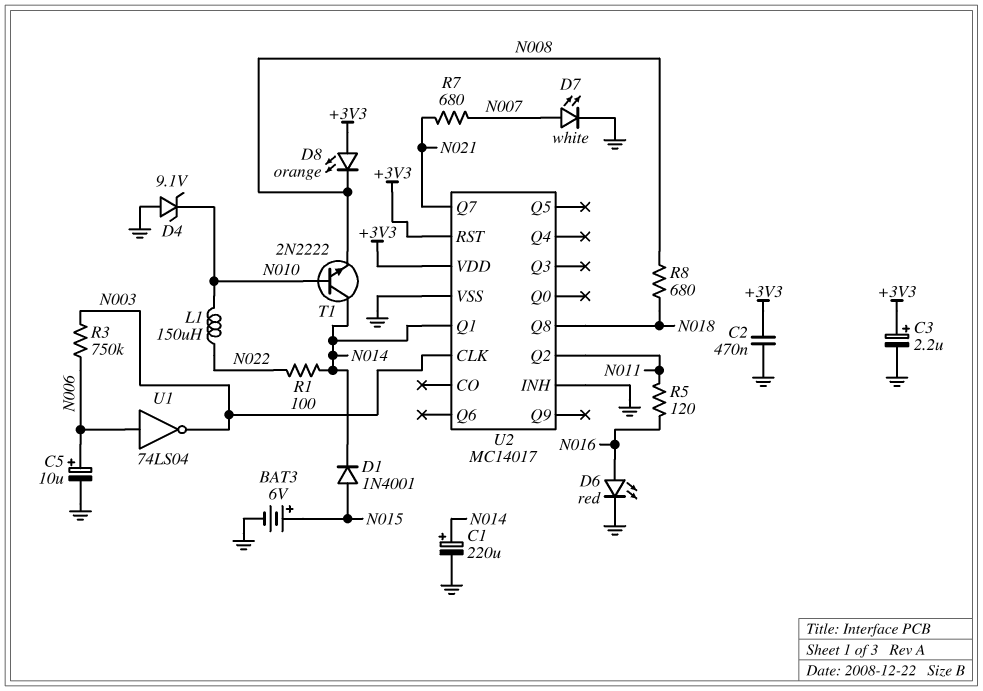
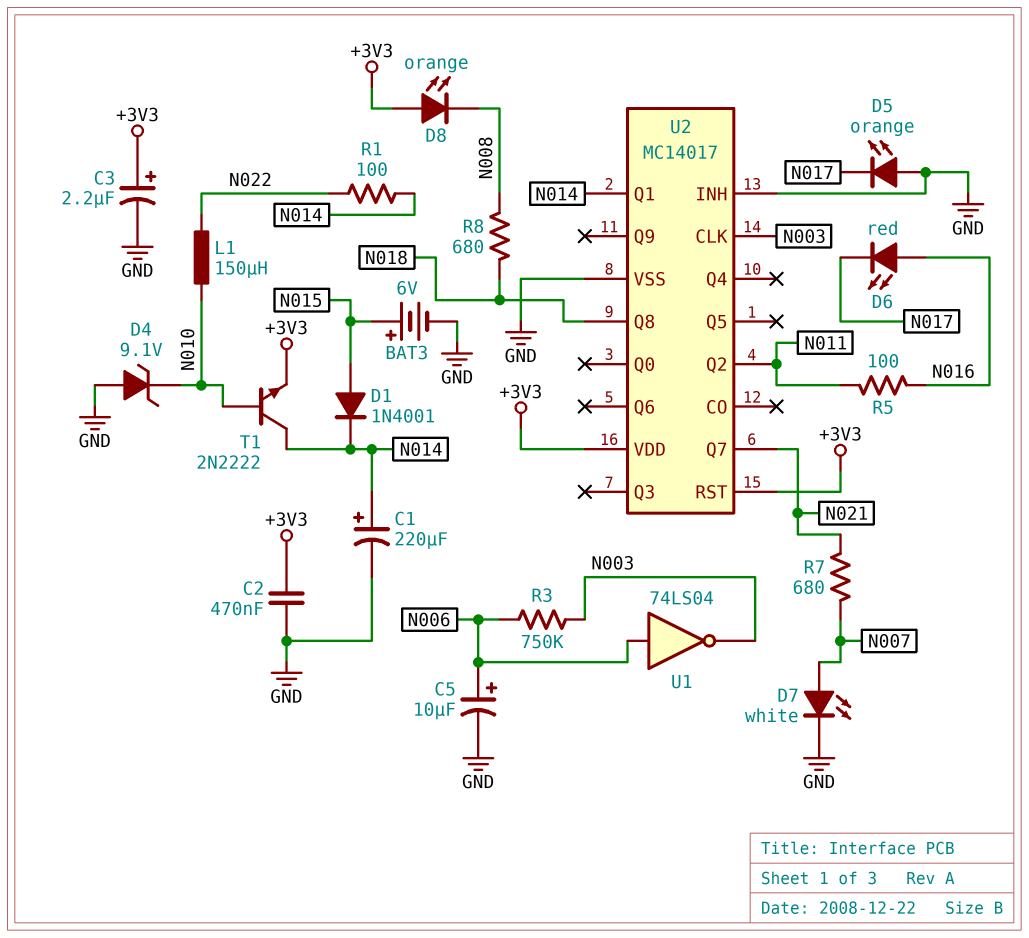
D5: none -> LED orange (A GND, K N017)
D6: LED red (A N016, K GND) -> LED red (A N016, K N017)
R5: 120 (N011, N016) -> 100 (N011, N016)
T1: NPN 2N2222 (B N010, C N014, E N008) -> NPN 2N2222 (B N010, C N014, E +3V3)

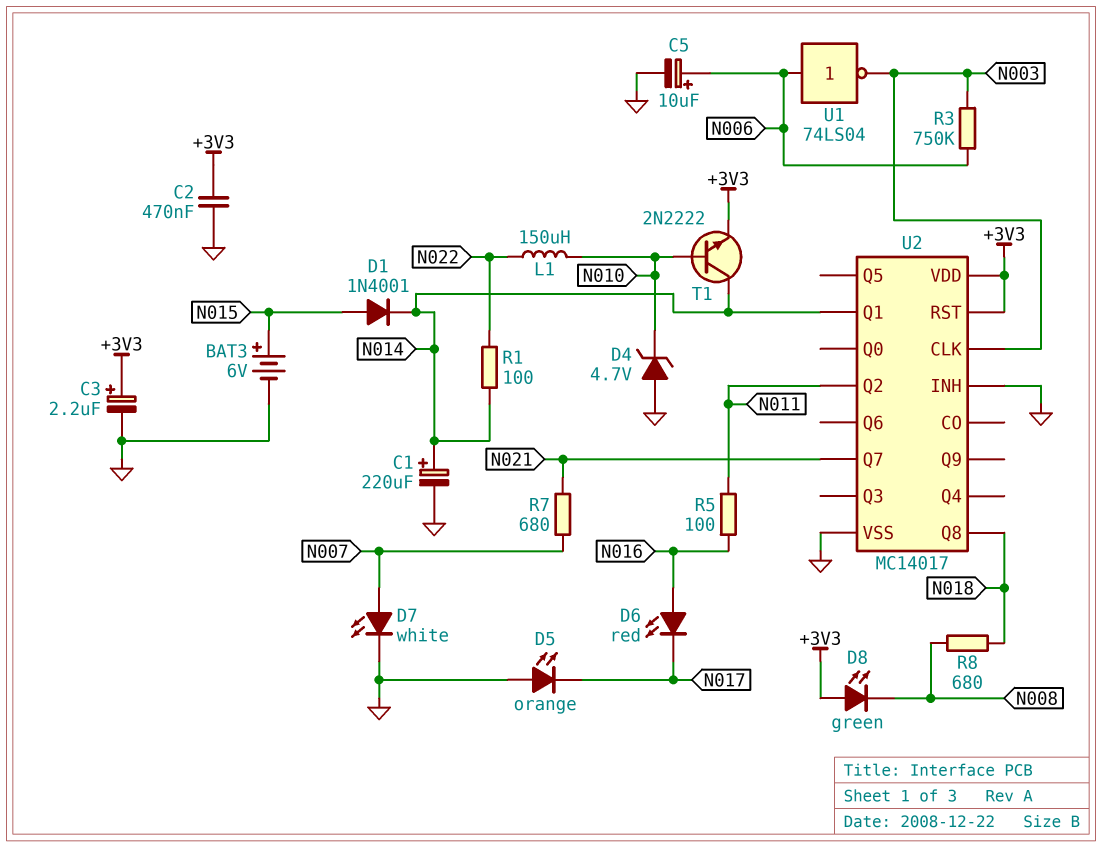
D4: zener 9.1V (A GND, K N010) -> zener 4.7V (A GND, K N010)
D8: LED orange (A +3V3, K N008) -> LED green (A +3V3, K N008)

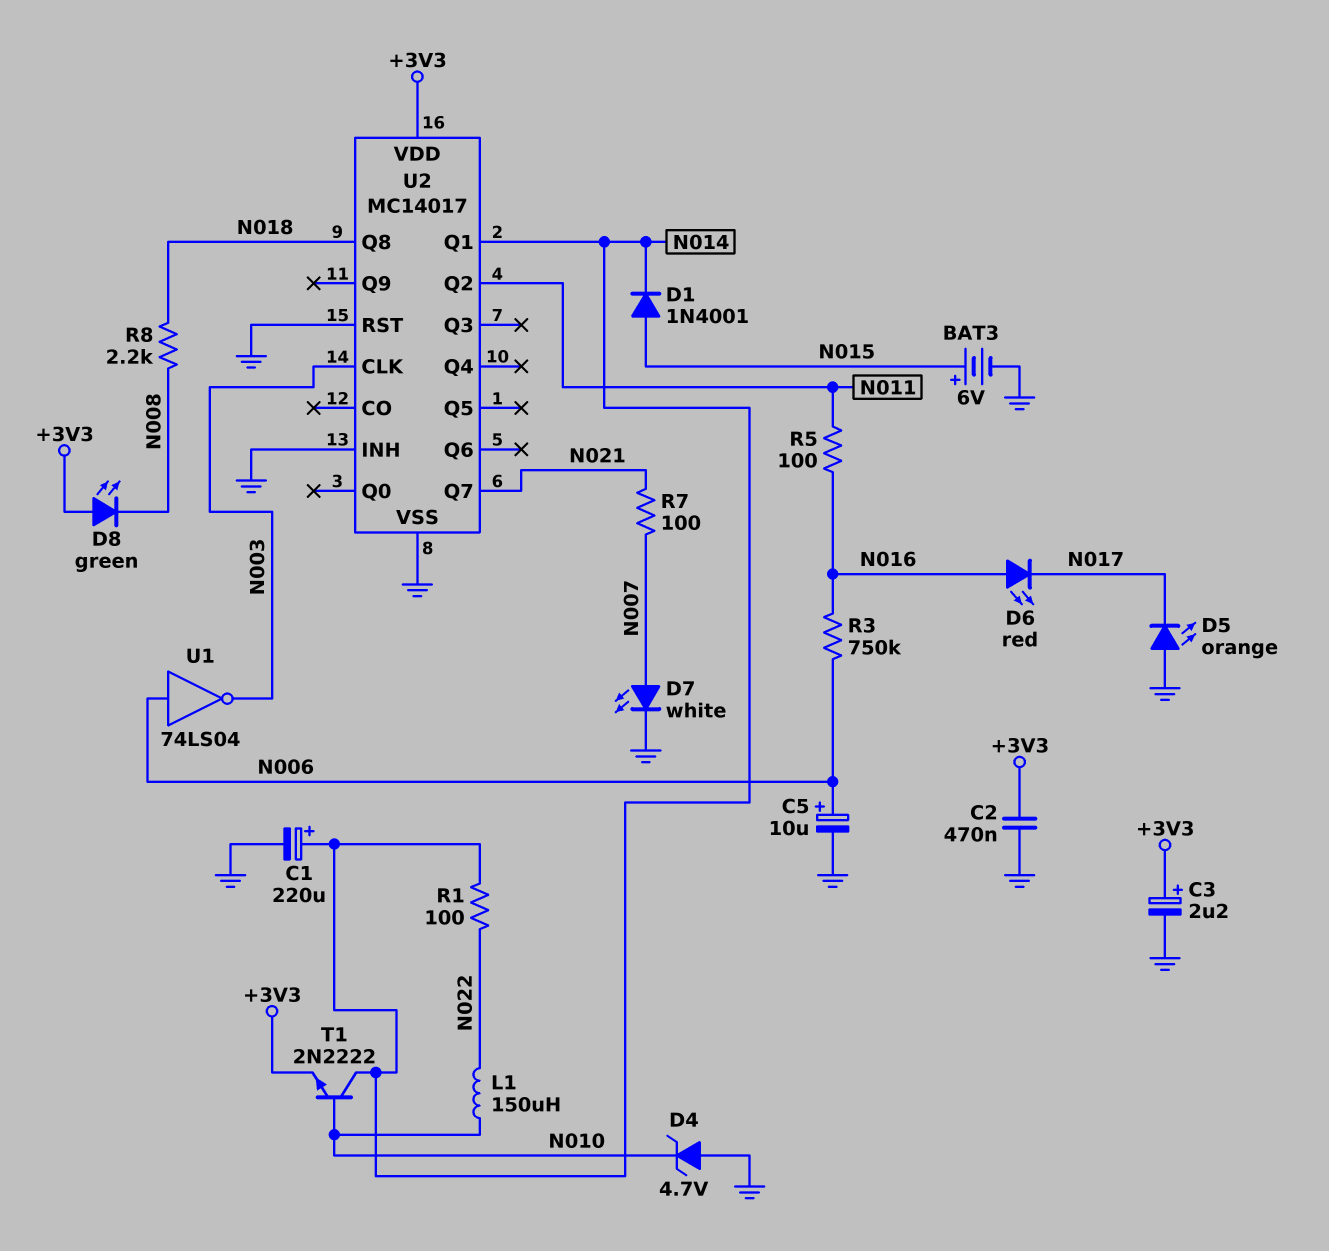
R3: 750k (N003, N006) -> 750k (N006, N016)
R7: 680 (N007, N021) -> 100 (N007, N021)
R8: 680 (N008, N018) -> 2.2k (N008, N018)
U2 pin RST: +3V3 -> GND

